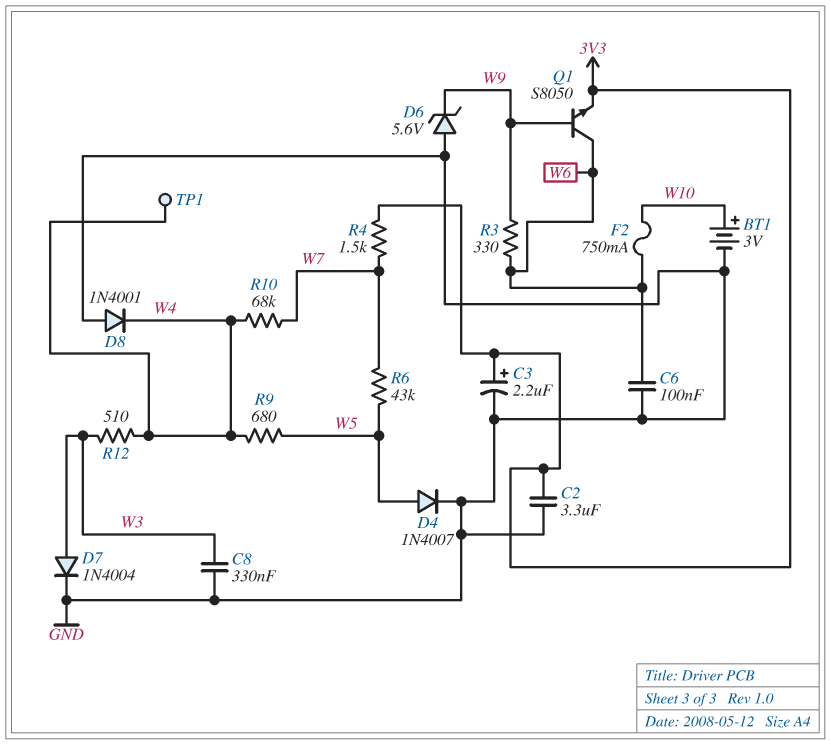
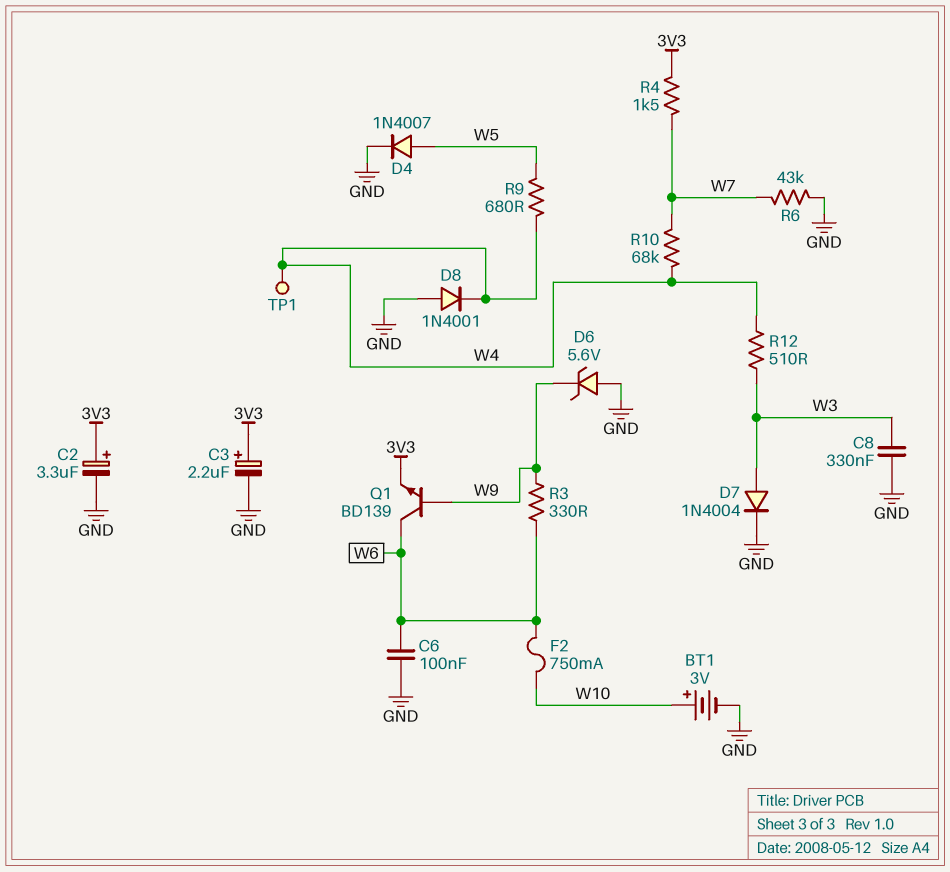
C2: 3.3uF (3V3, GND) -> 3.3uF (plus 3V3, minus GND)
Q1: NPN S8050 (B W9, C W6, E 3V3) -> NPN BD139 (B W9, C W6, E 3V3)
R6: 43k (W5, W7) -> 43k (GND, W7)

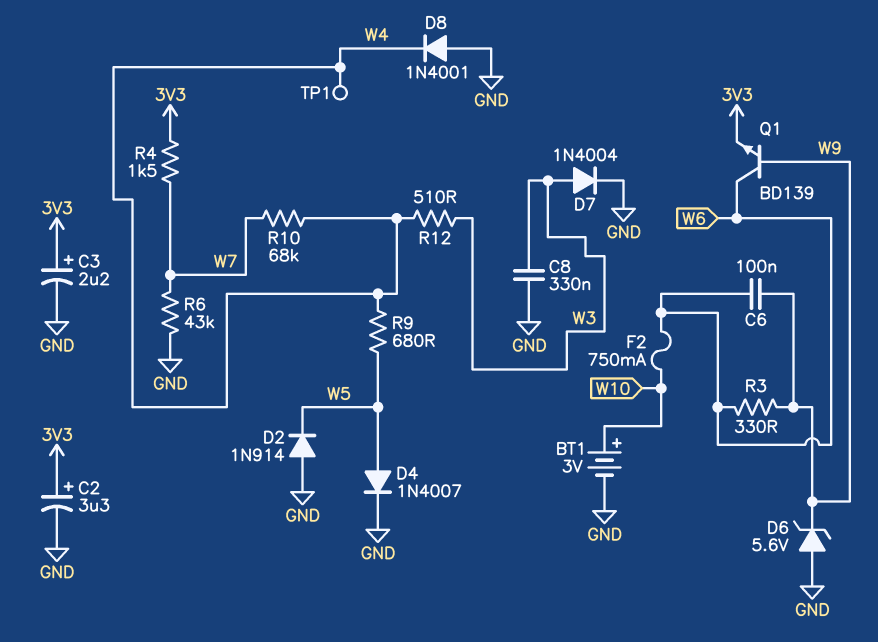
C6: 100nF (GND, W6) -> 100nF (W6, W9)
D2: none -> diode 1N914 (A GND, K W5)

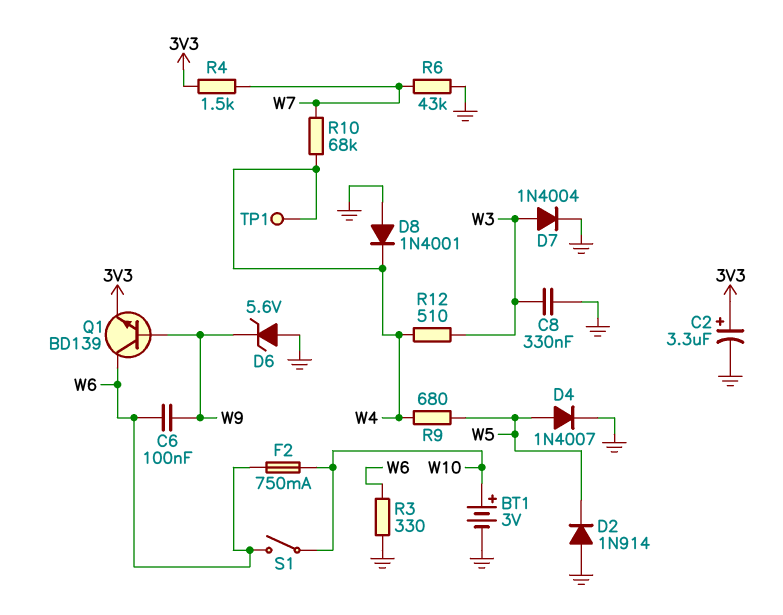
C3: 2.2uF (plus 3V3, minus GND) -> none
R3: 330 (W6, W9) -> 330 (GND, W6)
S1: none -> switch (W6, W10)

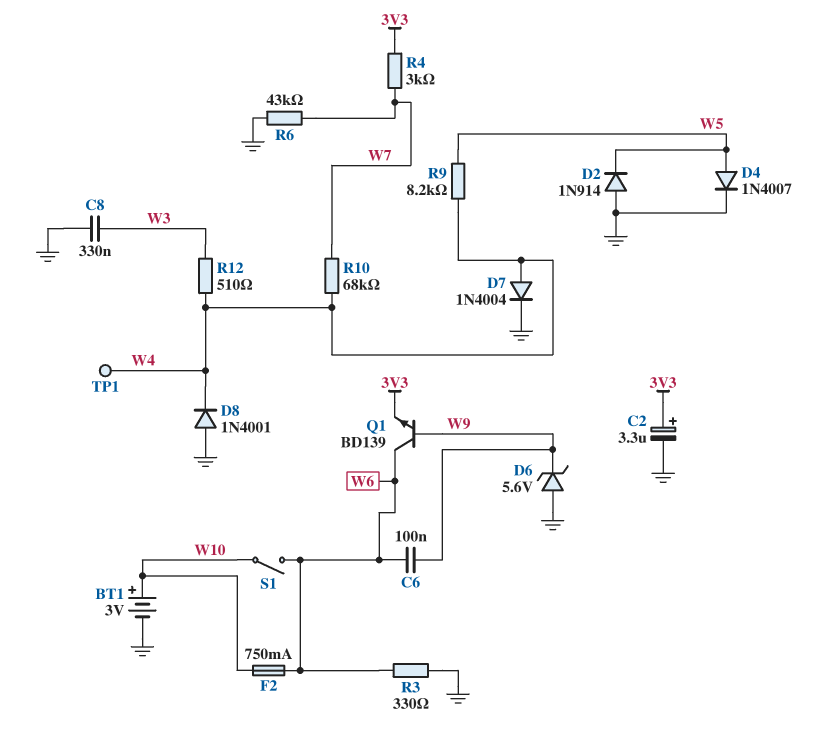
D7: diode 1N4004 (A W3, K GND) -> diode 1N4004 (A W4, K GND)
R4: 1.5k (3V3, W7) -> 3k (3V3, W7)
R9: 680 (W4, W5) -> 8.2k (W4, W5)

